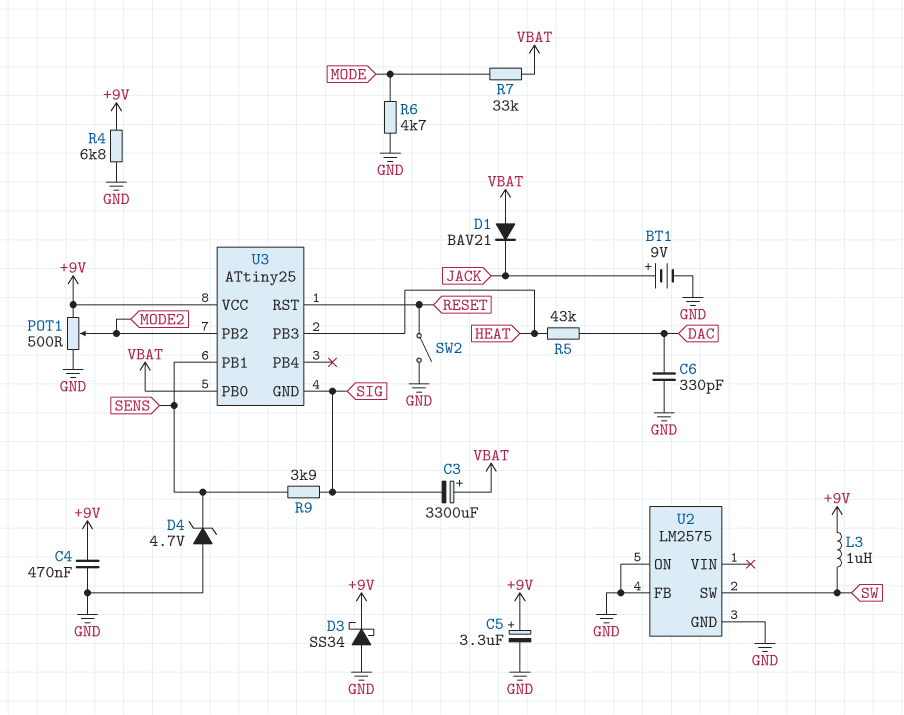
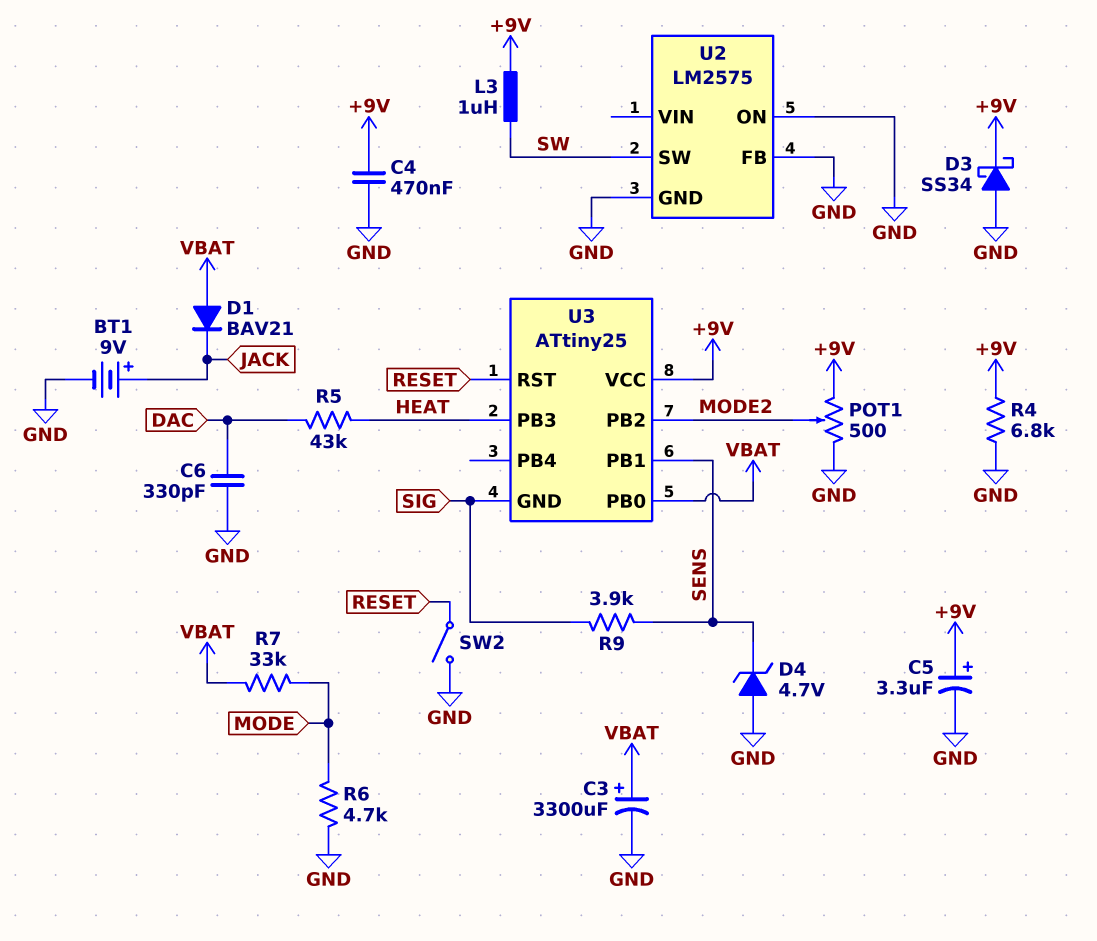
C3: 3300uF (plus VBAT, minus SIG) -> 3300uF (plus VBAT, minus GND)

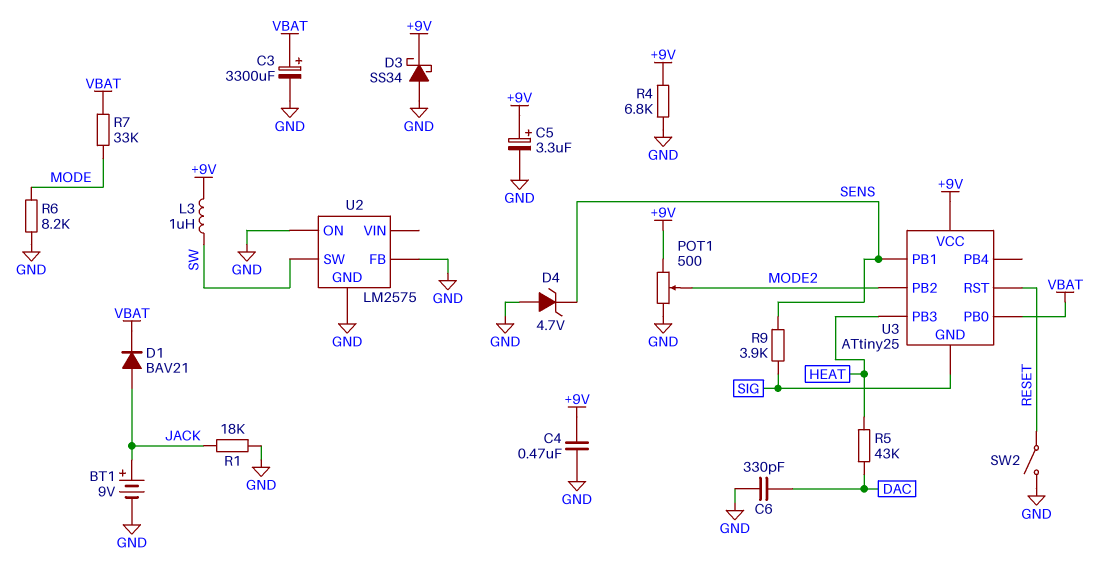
D1: diode BAV21 (A VBAT, K JACK) -> diode BAV21 (A JACK, K VBAT)
R1: none -> 18k (GND, JACK)
R6: 4.7k (GND, MODE) -> 8.2k (GND, MODE)

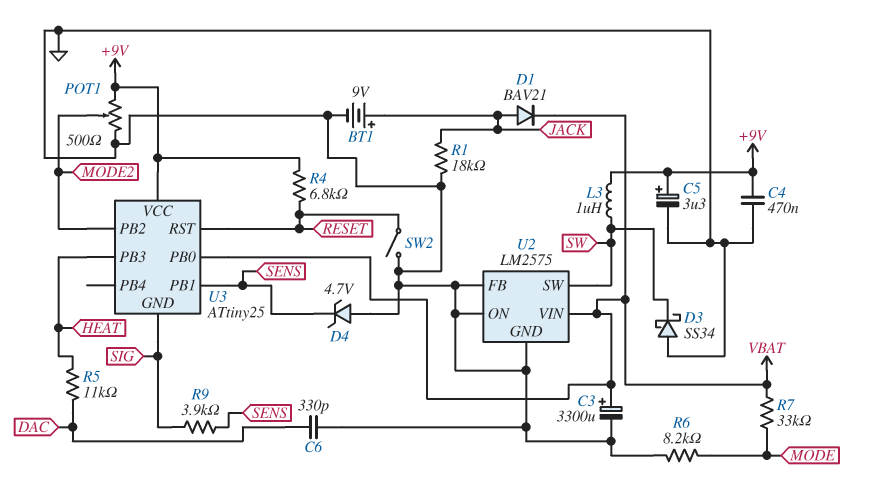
D3: schottky SS34 (A GND, K +9V) -> schottky SS34 (A GND, K SW)
R4: 6.8k (+9V, GND) -> 6.8k (+9V, RESET)
R5: 43k (DAC, HEAT) -> 11k (DAC, HEAT)
U2 pin VIN: none -> VBAT

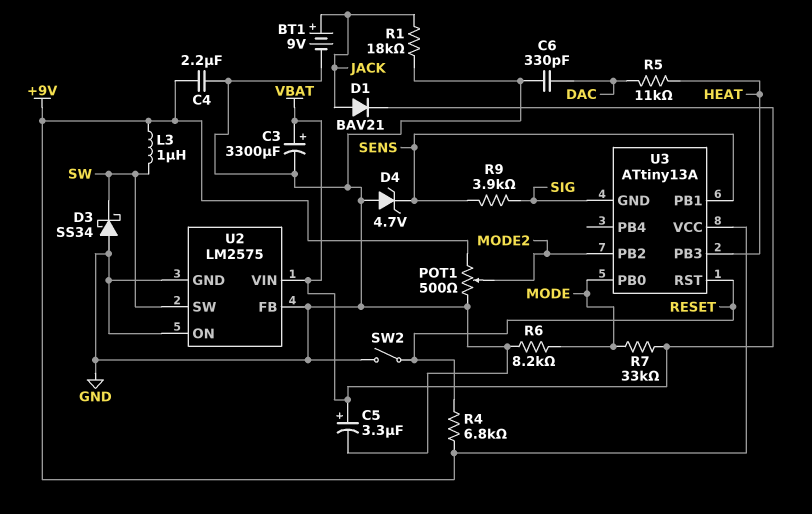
C4: 470nF (+9V, GND) -> 2.2uF (+9V, GND)
C5: 3.3uF (plus +9V, minus GND) -> 3.3uF (plus VBAT, minus GND)
U3: ATtiny25 -> ATtiny13A
U3 pin PB0: VBAT -> MODE

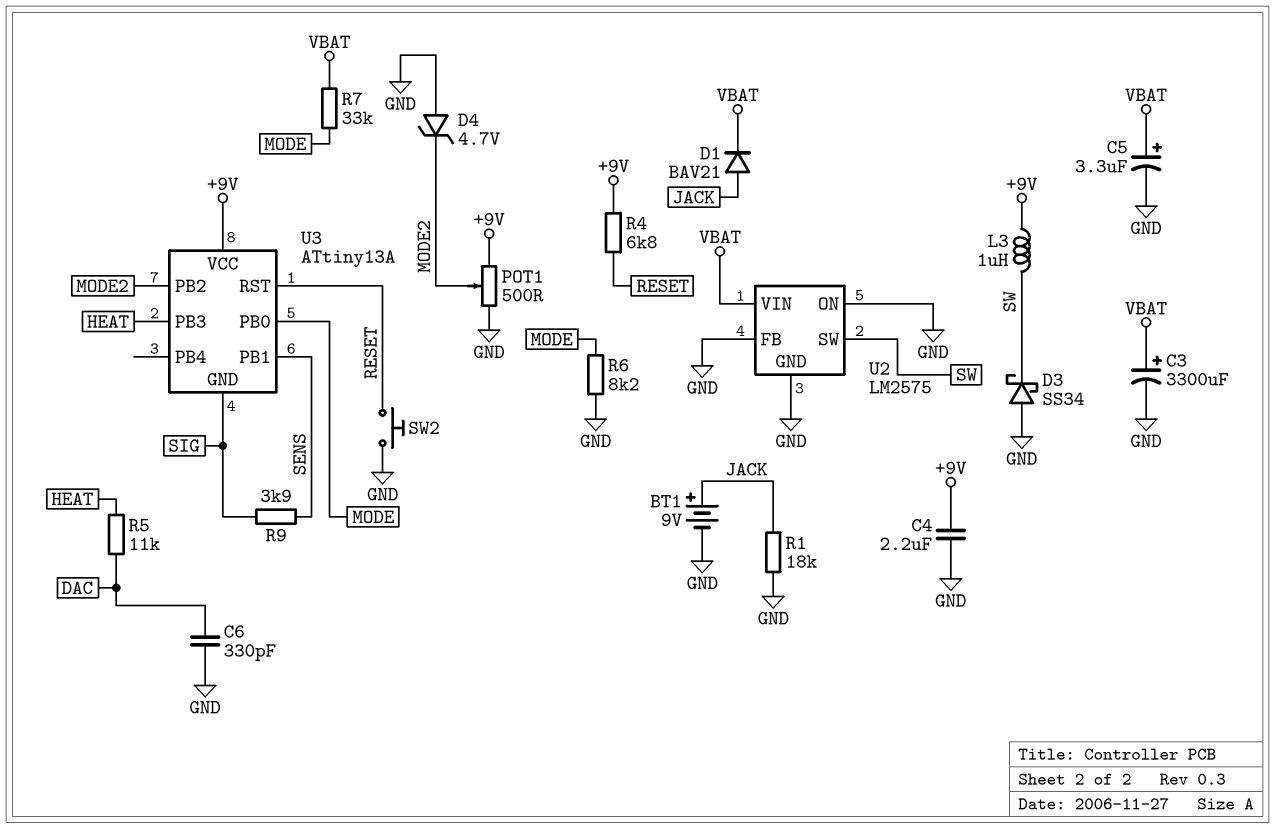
D4: zener 4.7V (A GND, K SENS) -> zener 4.7V (A GND, K MODE2)
SW2: switch (GND, RESET) -> button (GND, RESET)

